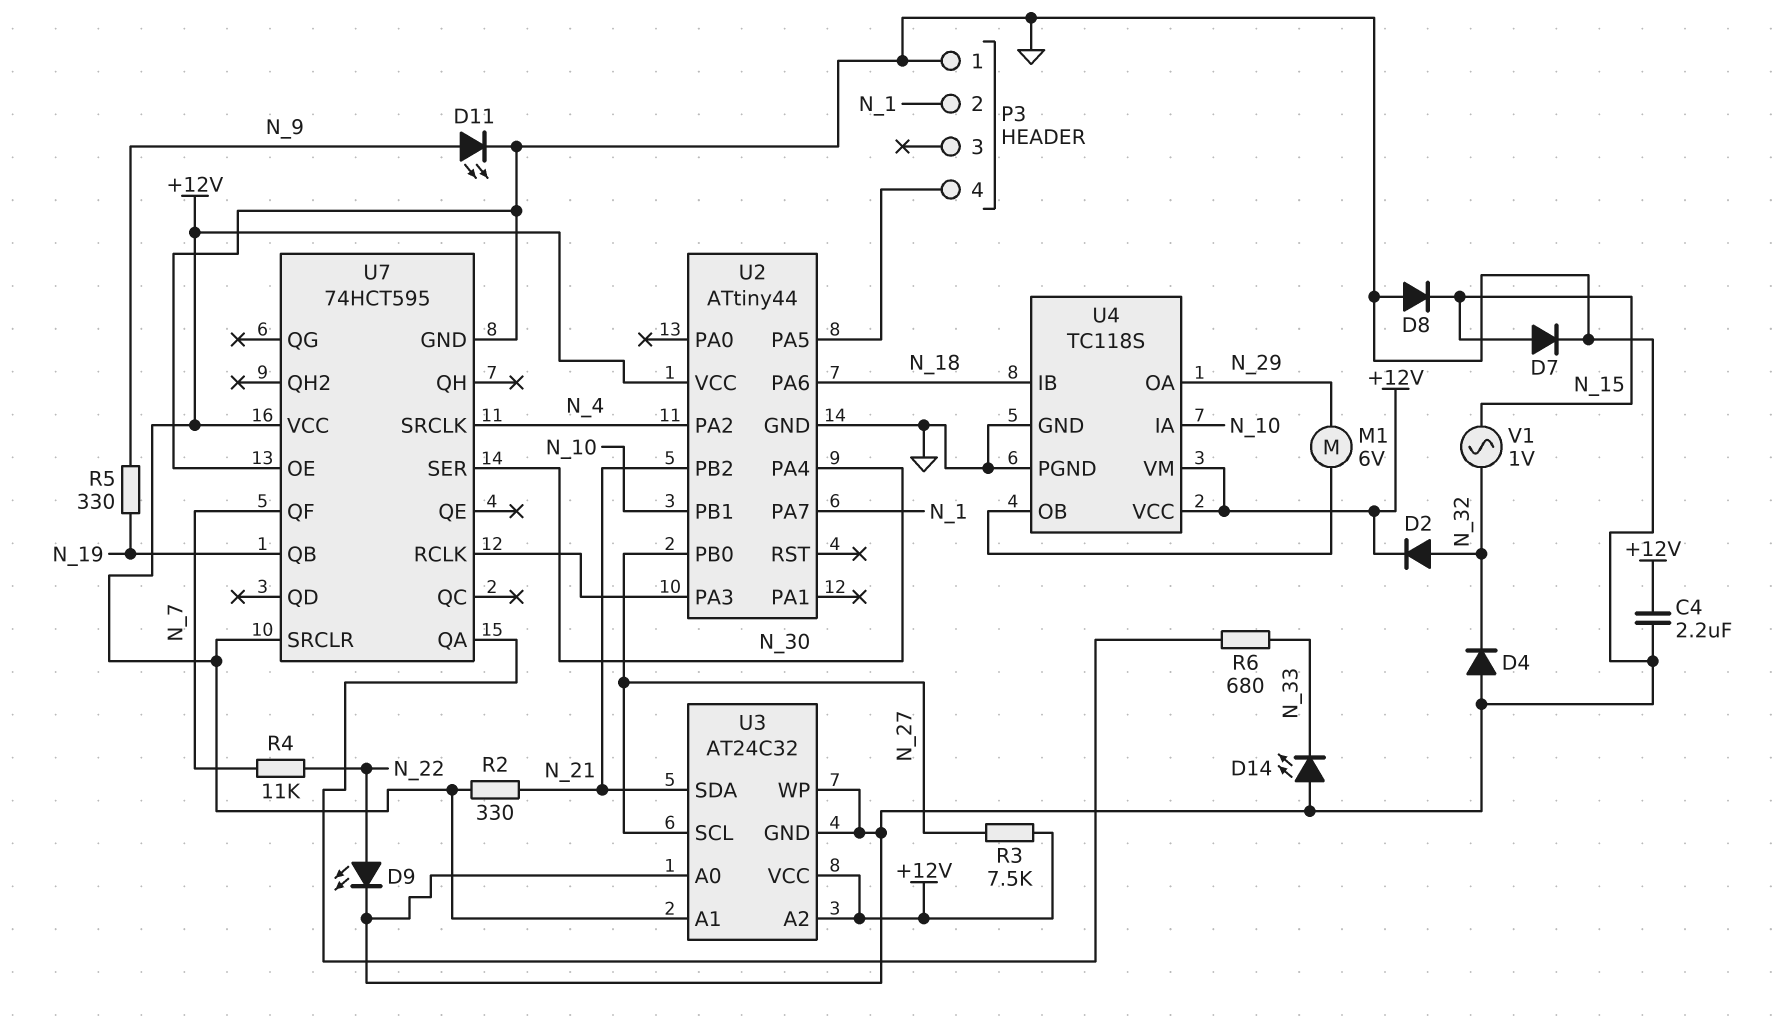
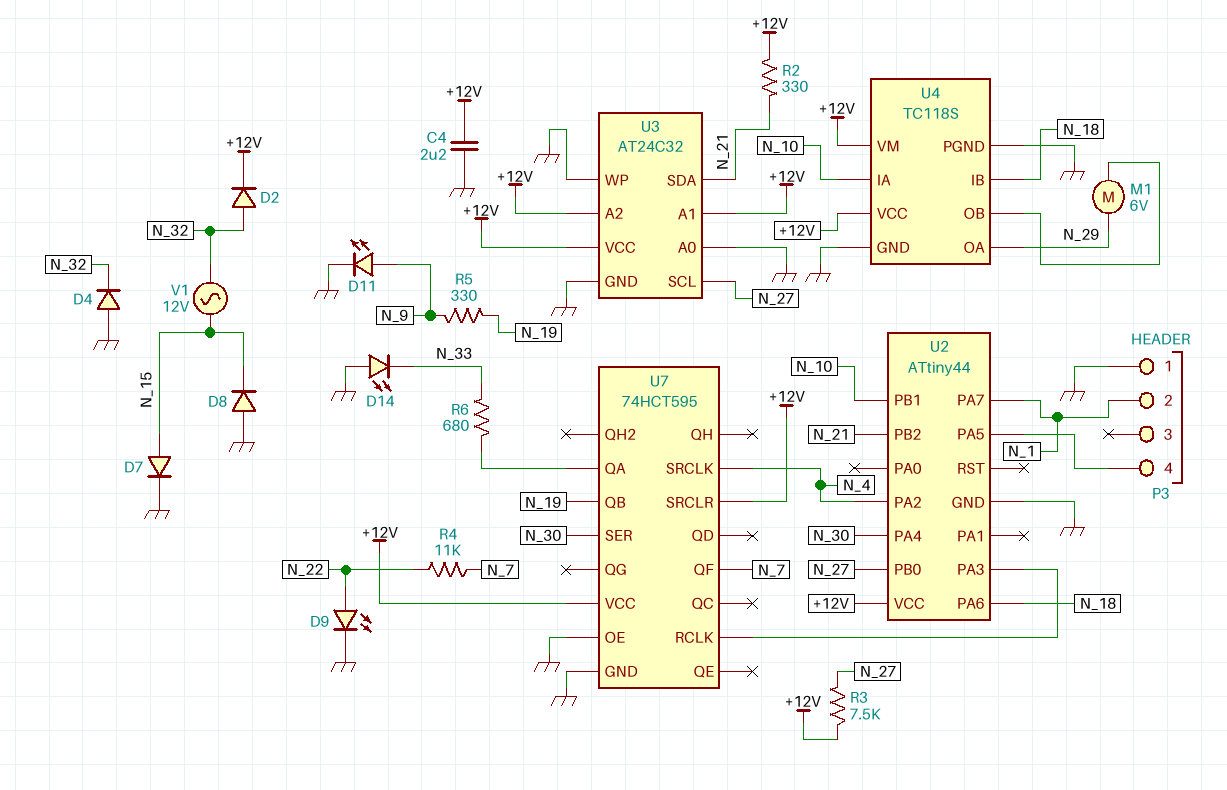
V1: AC 1V (N_15, N_32) -> AC 12V (N_15, N_32)

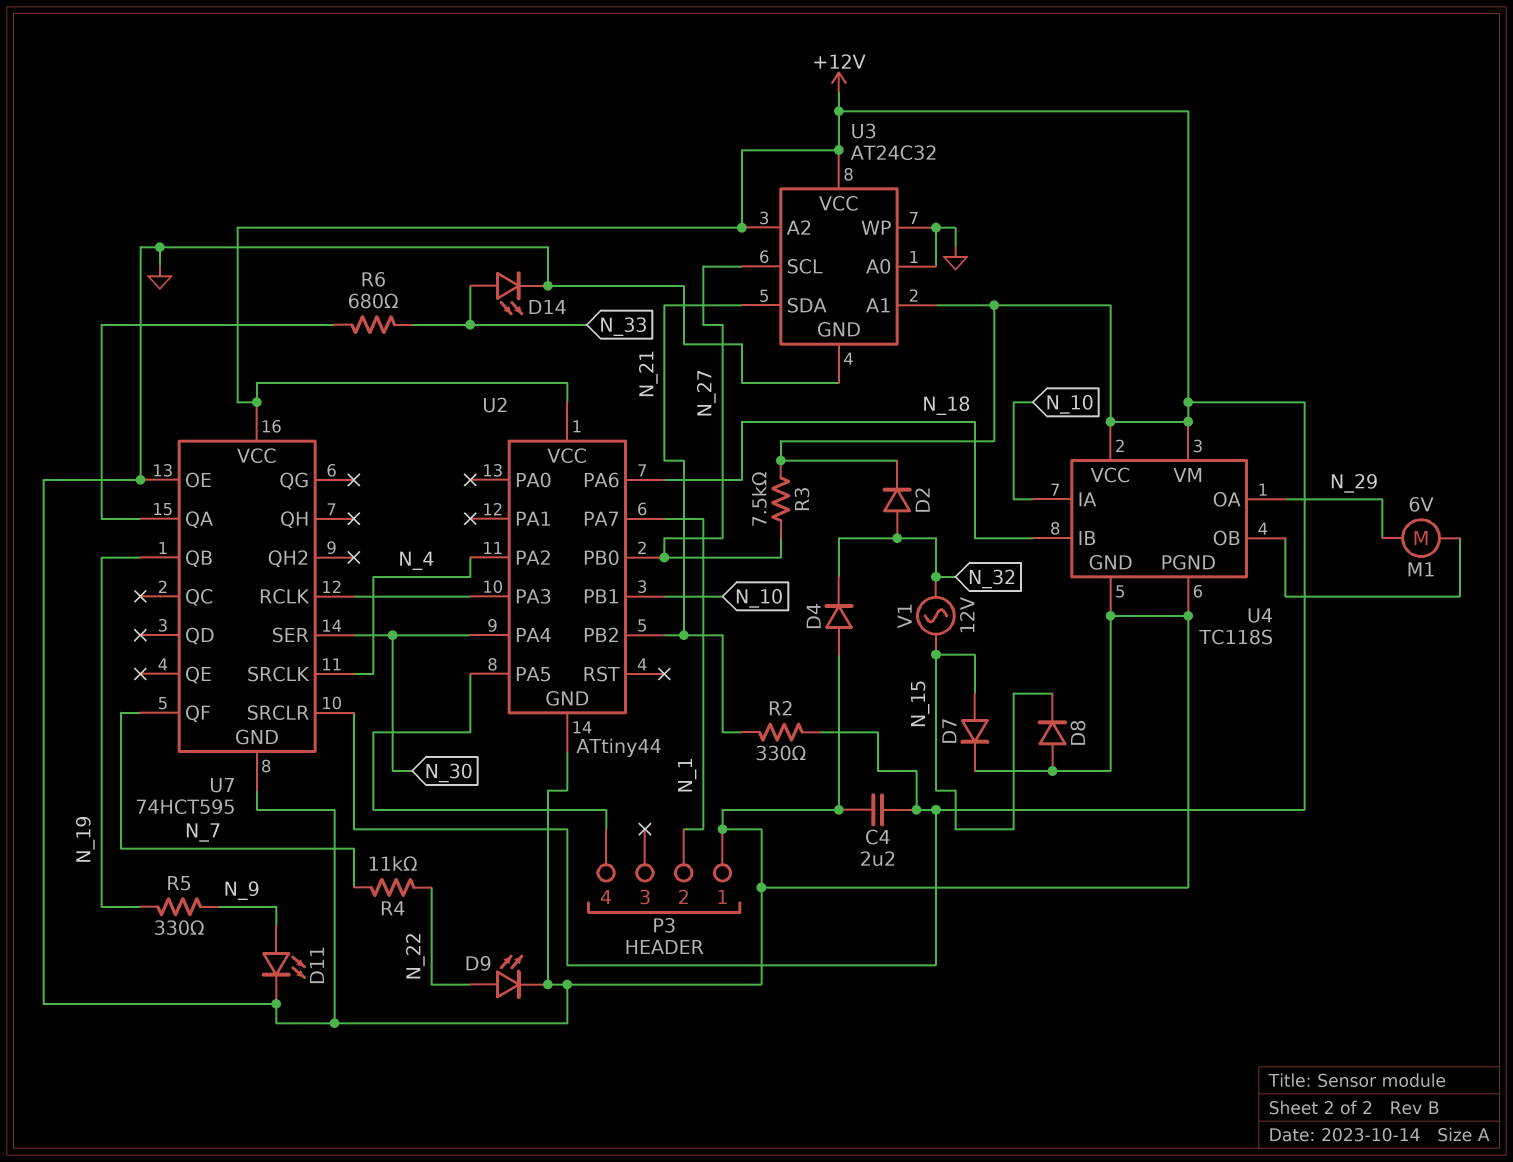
D14: LED (A GND, K N_33) -> LED (A N_33, K GND)

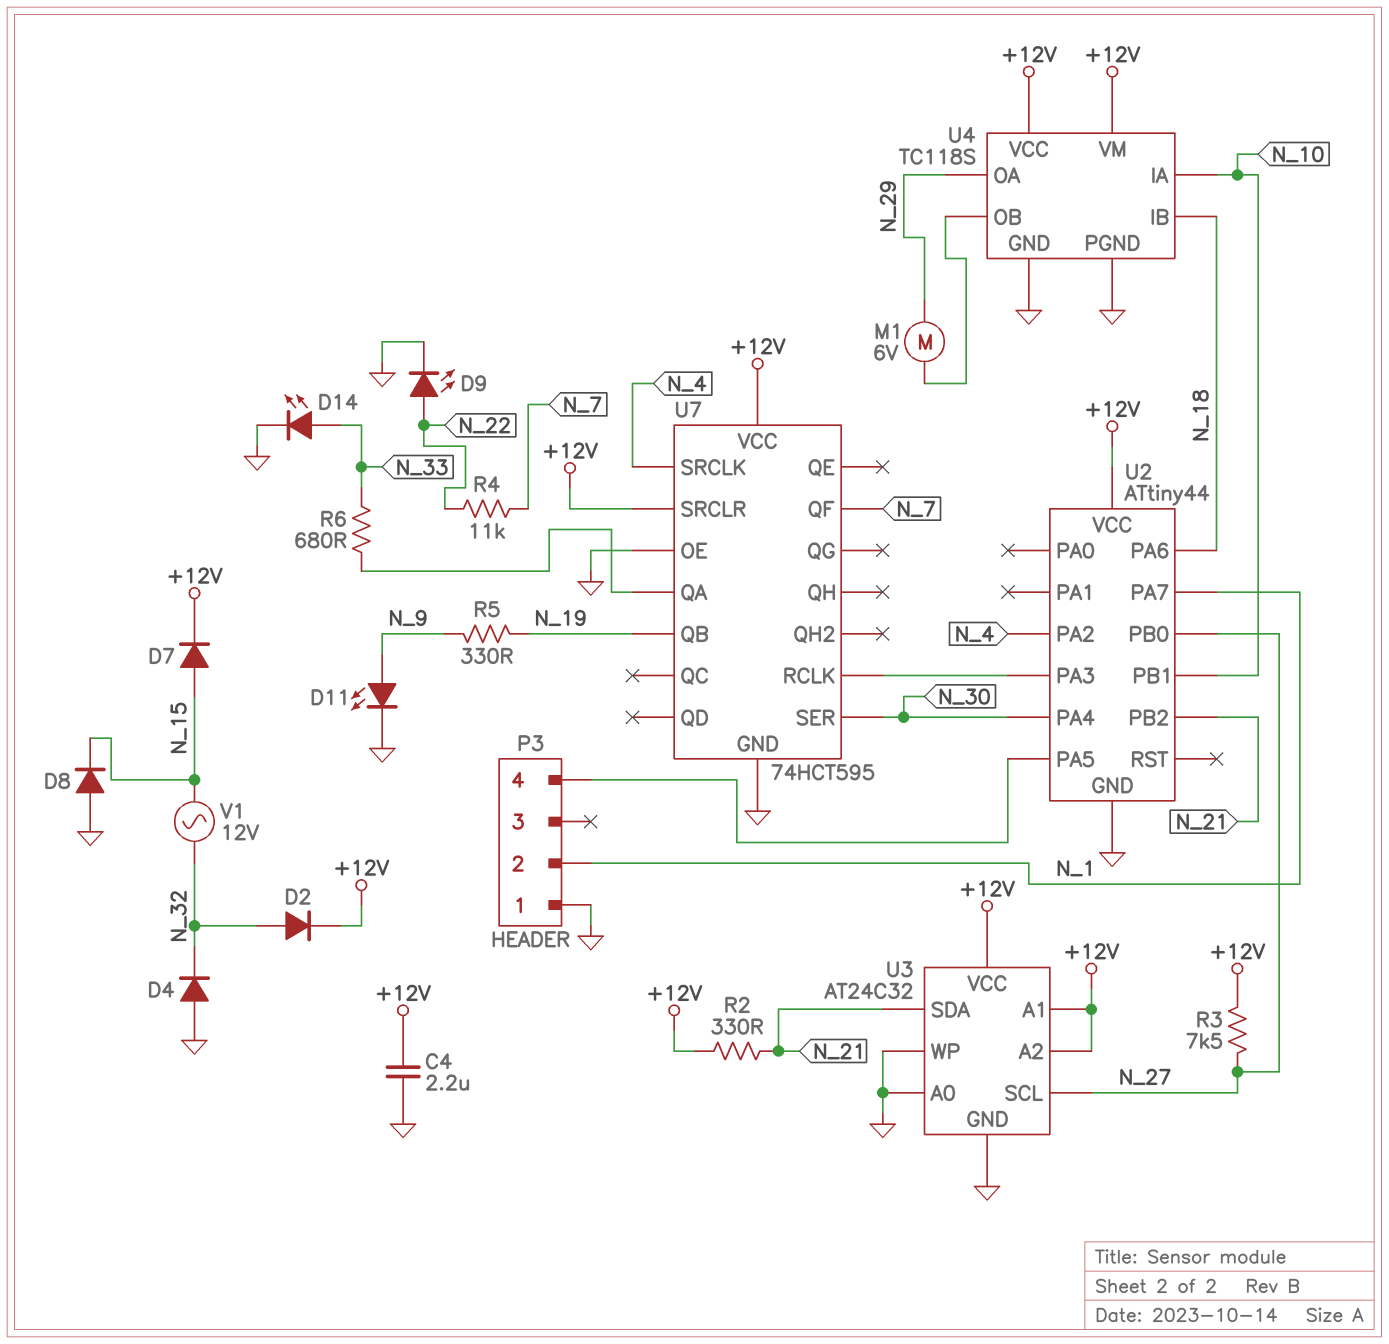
D7: diode (A N_15, K GND) -> diode (A N_15, K +12V)

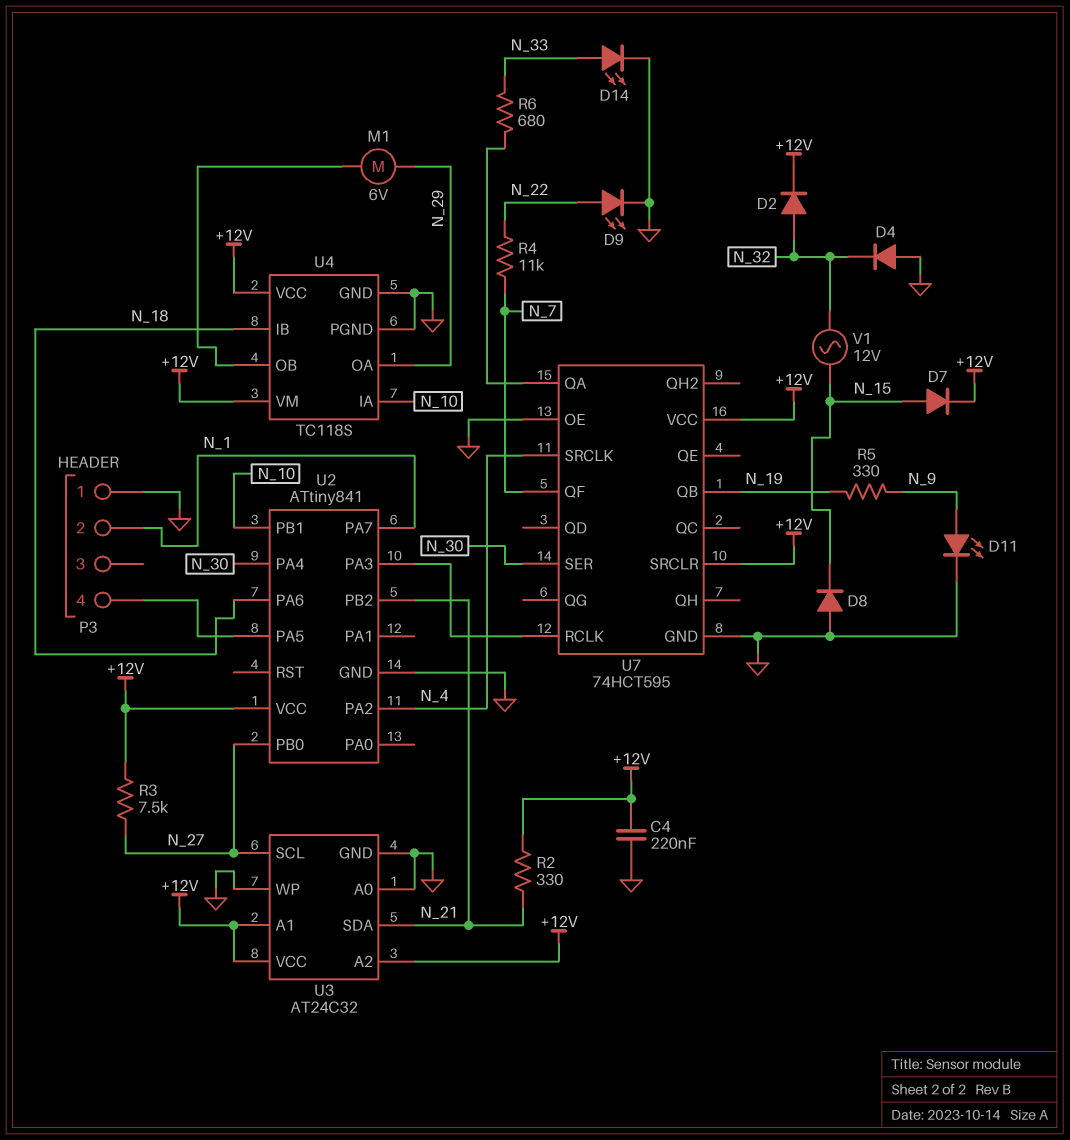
C4: 2.2uF (+12V, GND) -> 220nF (+12V, GND)
U2: ATtiny44 -> ATtiny841

